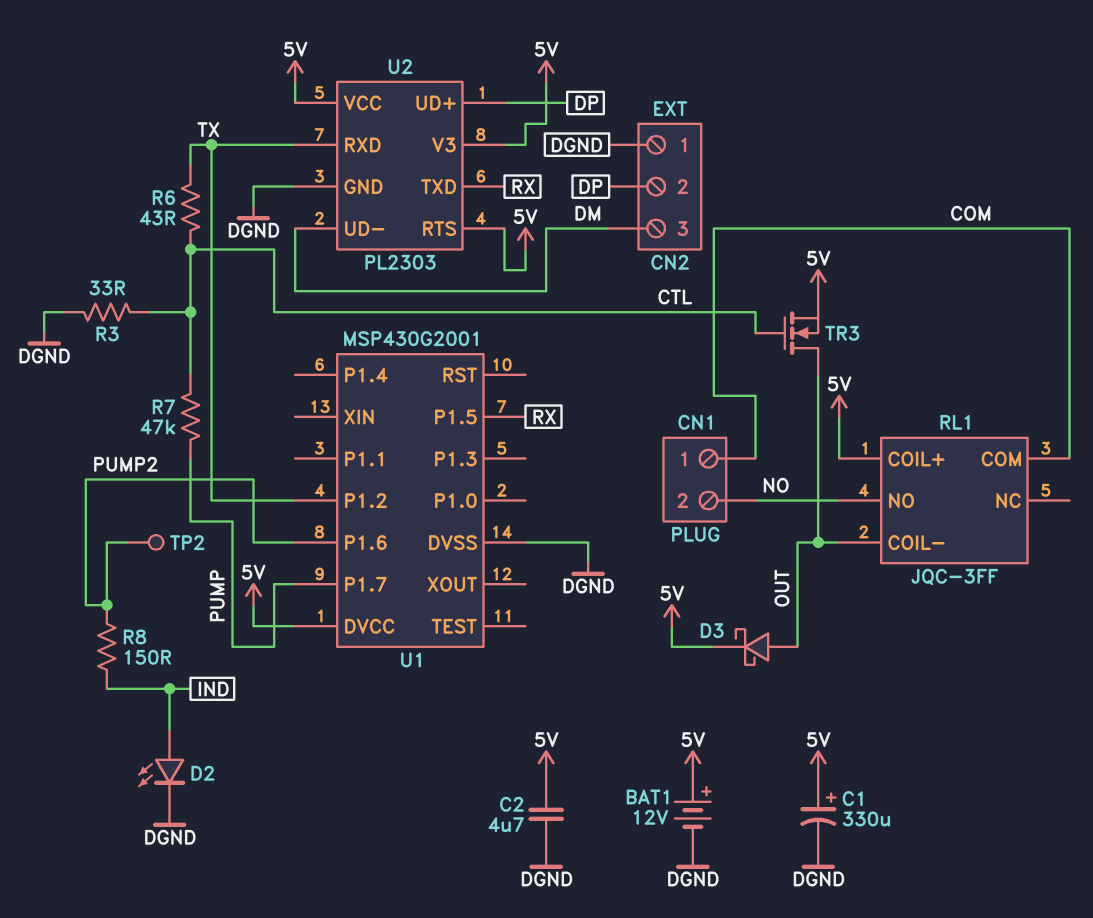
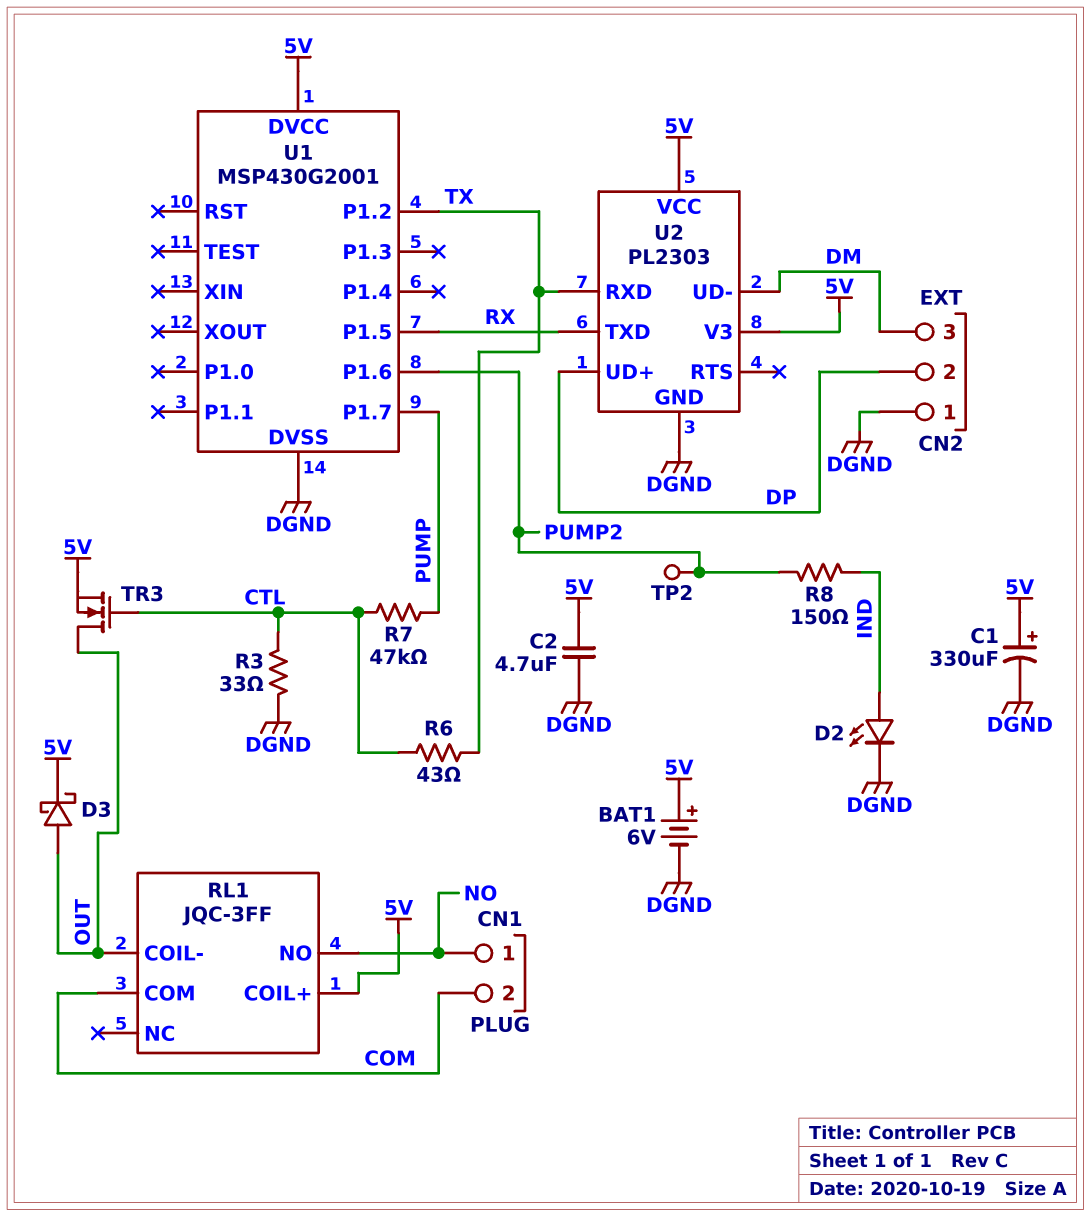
BAT1: 12V (plus 5V, minus DGND) -> 6V (plus 5V, minus DGND)
CN1 pin 1: COM -> NO
CN1 pin 2: NO -> COM
U2 pin RTS: 5V -> none

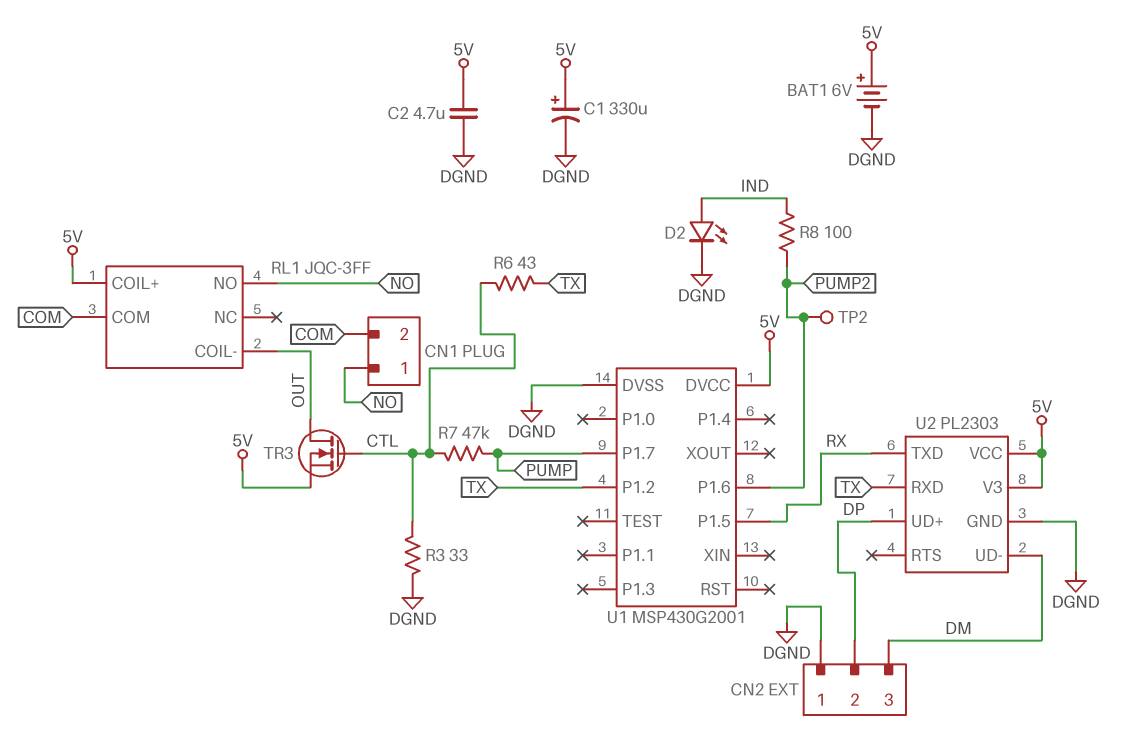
D3: schottky (A OUT, K 5V) -> none
R8: 150 (IND, PUMP2) -> 100 (IND, PUMP2)

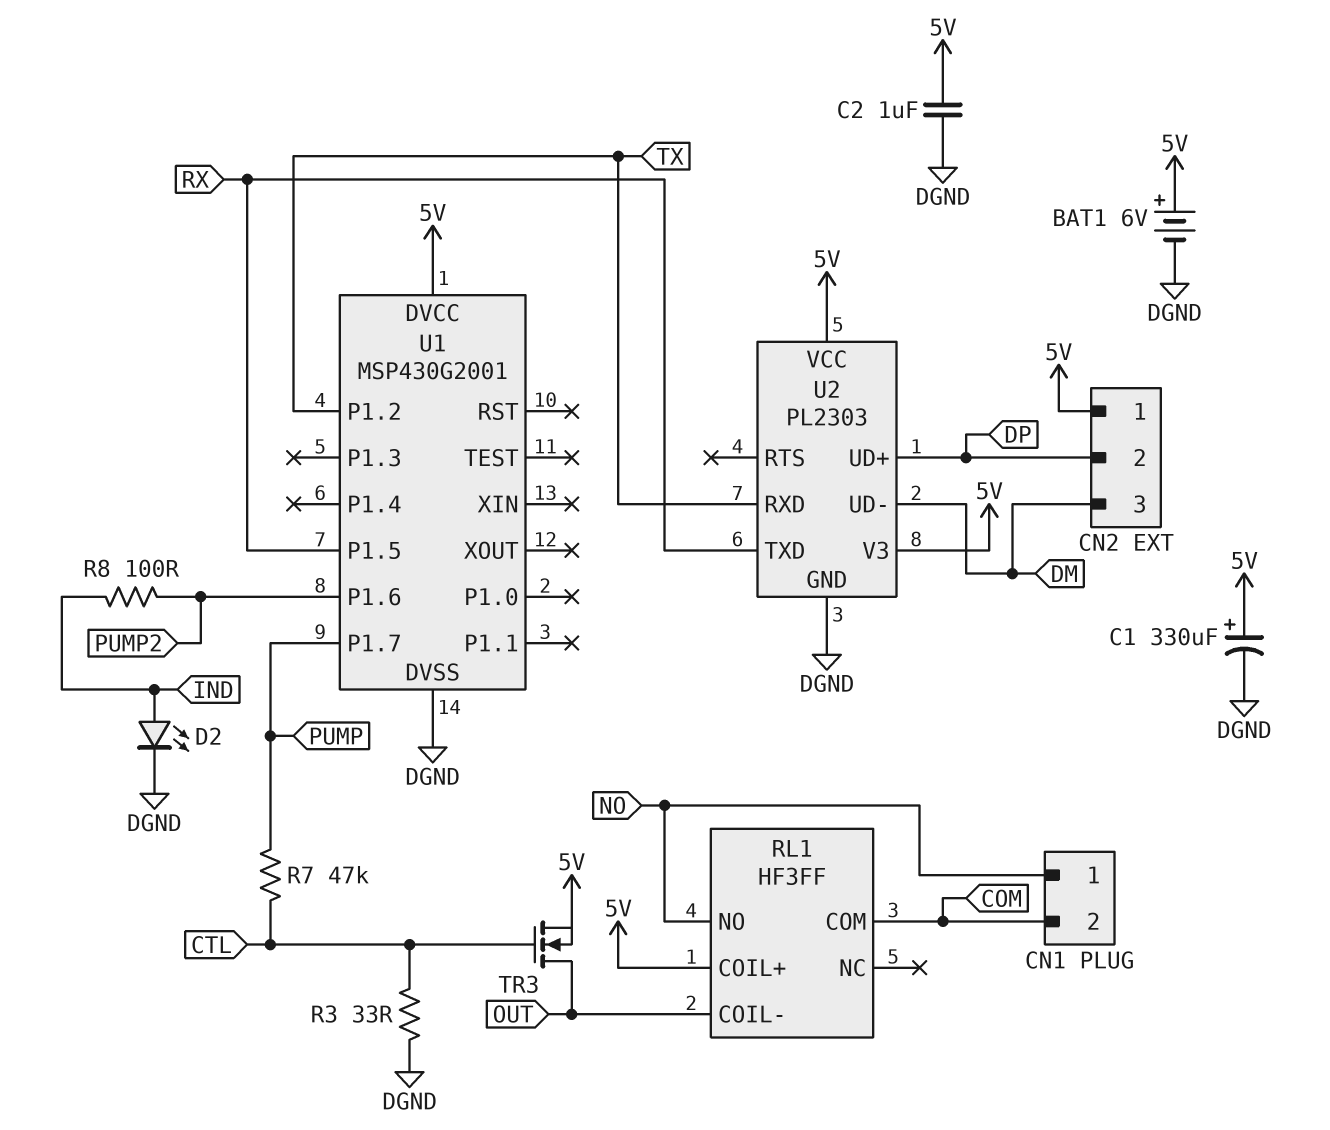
C2: 4.7uF (5V, DGND) -> 1uF (5V, DGND)
CN2 pin 1: DGND -> 5V
R6: 43 (CTL, TX) -> none
RL1: JQC-3FF -> HF3FF
TP2: test point (PUMP2) -> none

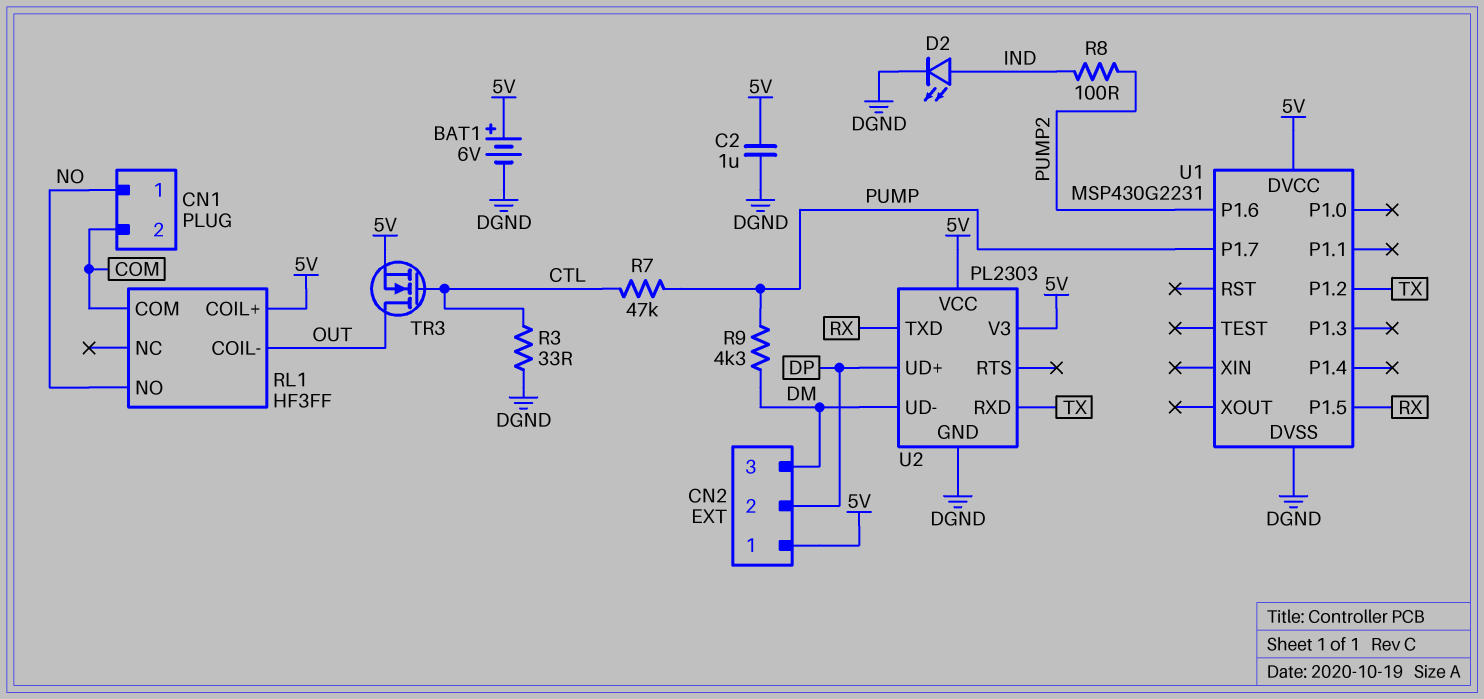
C1: 330uF (plus 5V, minus DGND) -> none
R9: none -> 4.3k (DM, PUMP)
U1: MSP430G2001 -> MSP430G2231

